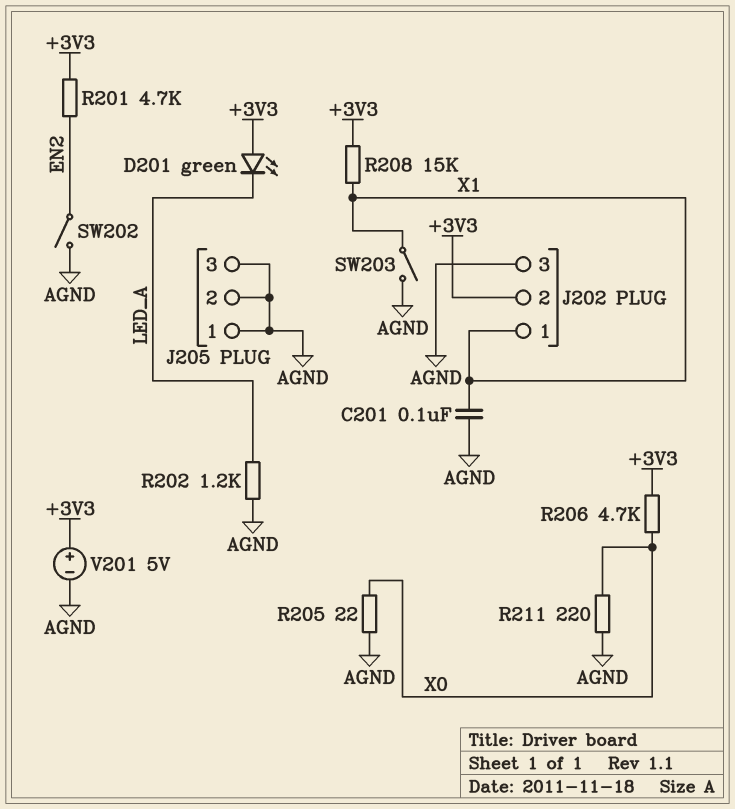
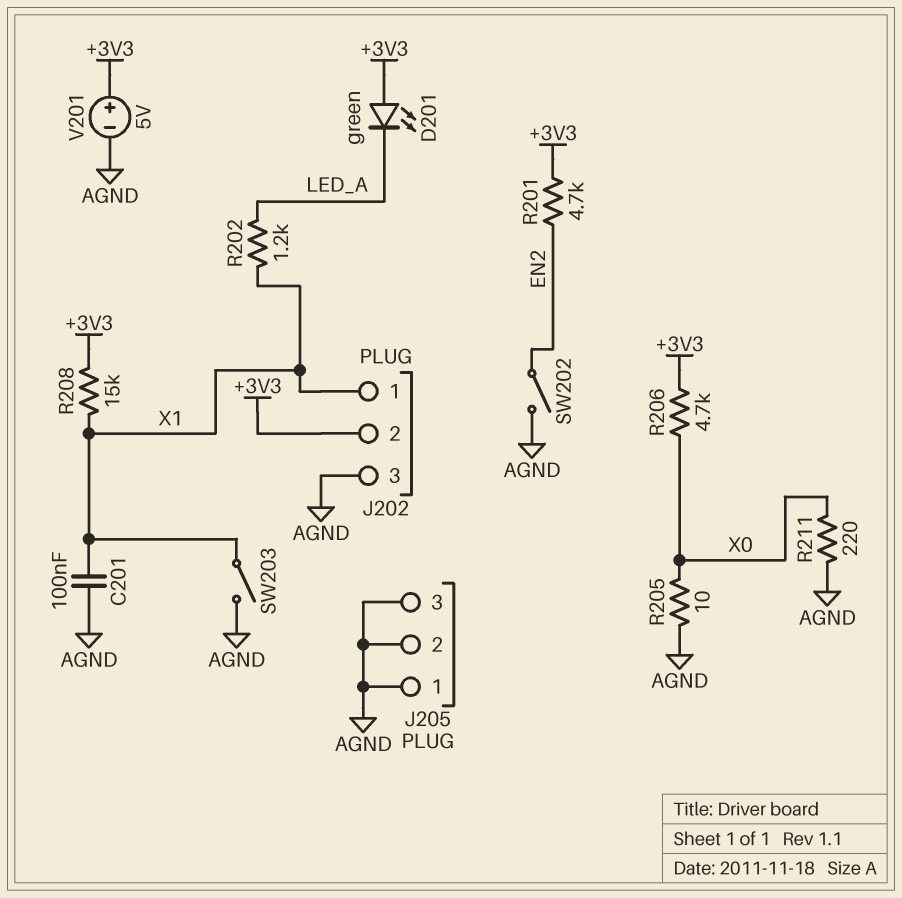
R202: 1.2k (AGND, LED_A) -> 1.2k (LED_A, X1)
R205: 22 (AGND, X0) -> 10 (AGND, X0)

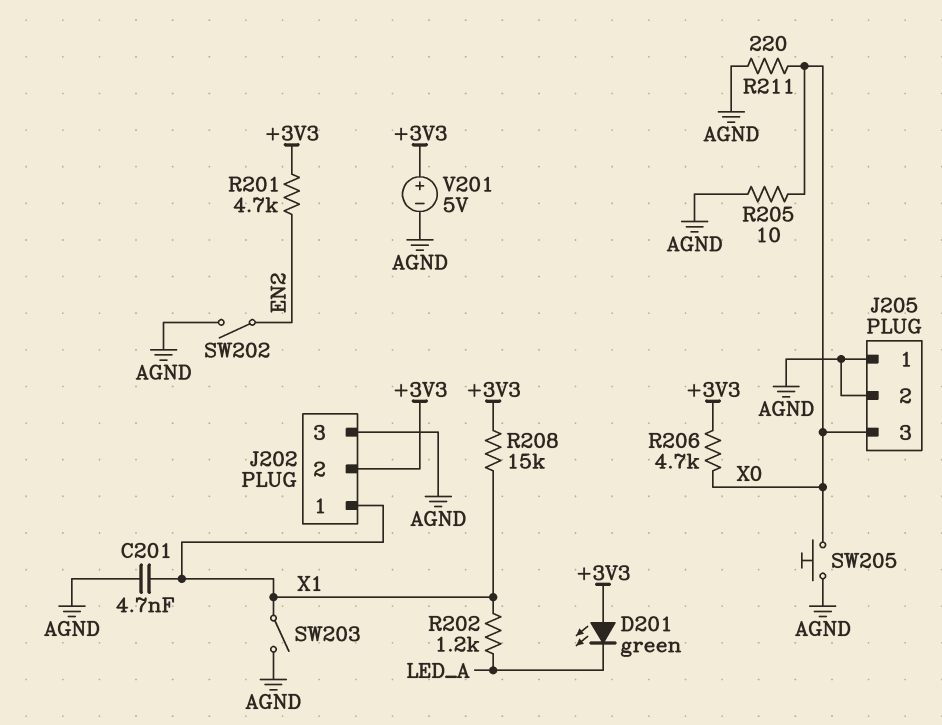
C201: 100nF (AGND, X1) -> 4.7nF (AGND, X1)
J205 pin 3: AGND -> X0
SW205: none -> button (AGND, X0)

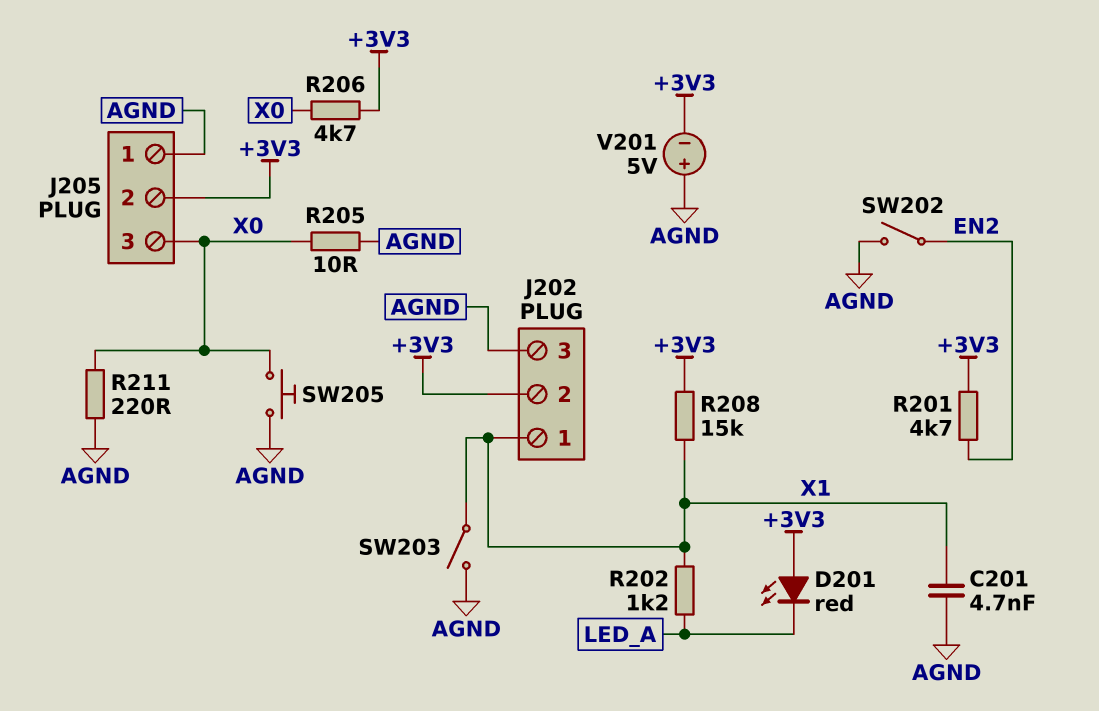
D201: LED green (A +3V3, K LED_A) -> LED red (A +3V3, K LED_A)
J205 pin 2: AGND -> +3V3
V201: 5V (plus +3V3, minus AGND) -> 5V (plus AGND, minus +3V3)

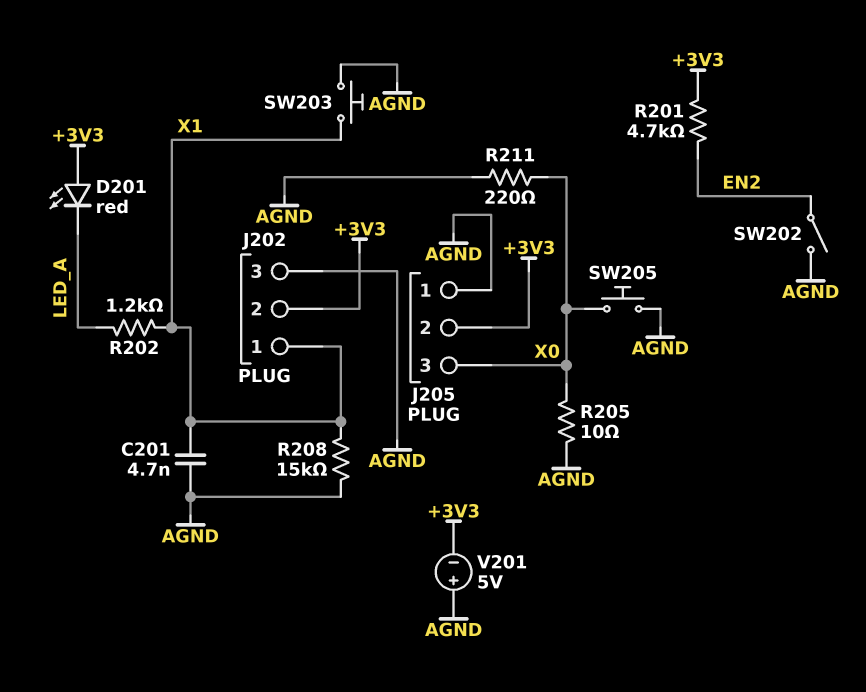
R206: 4.7k (+3V3, X0) -> none
R208: 15k (+3V3, X1) -> 15k (AGND, X1)
SW203: switch (AGND, X1) -> button (AGND, X1)

